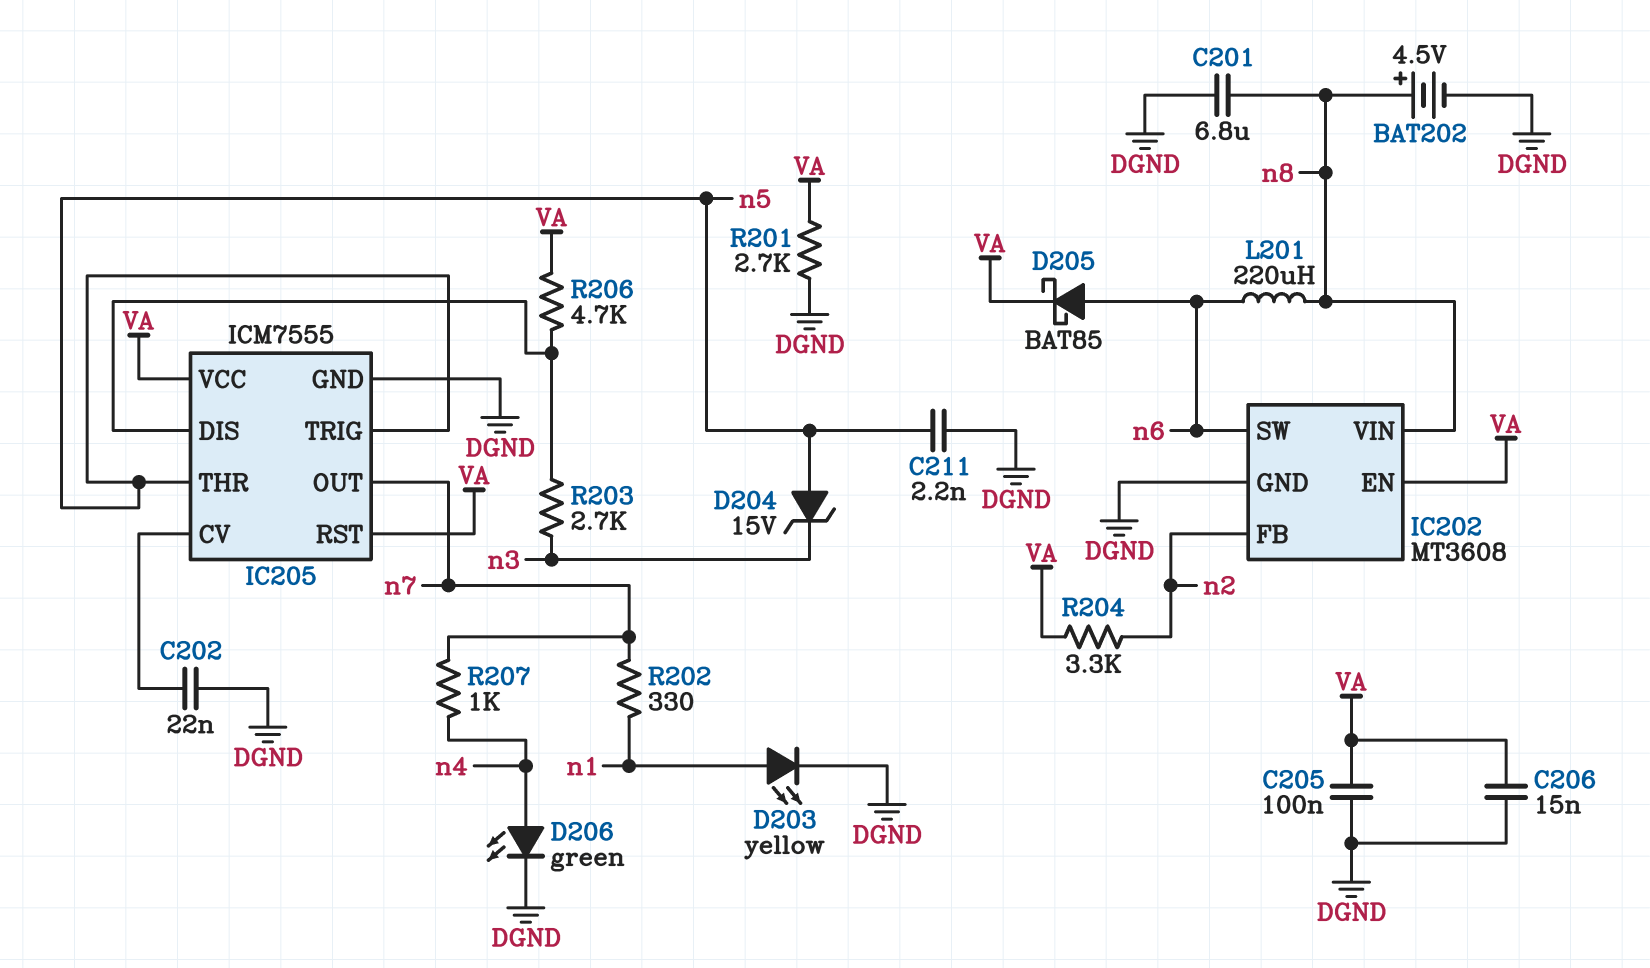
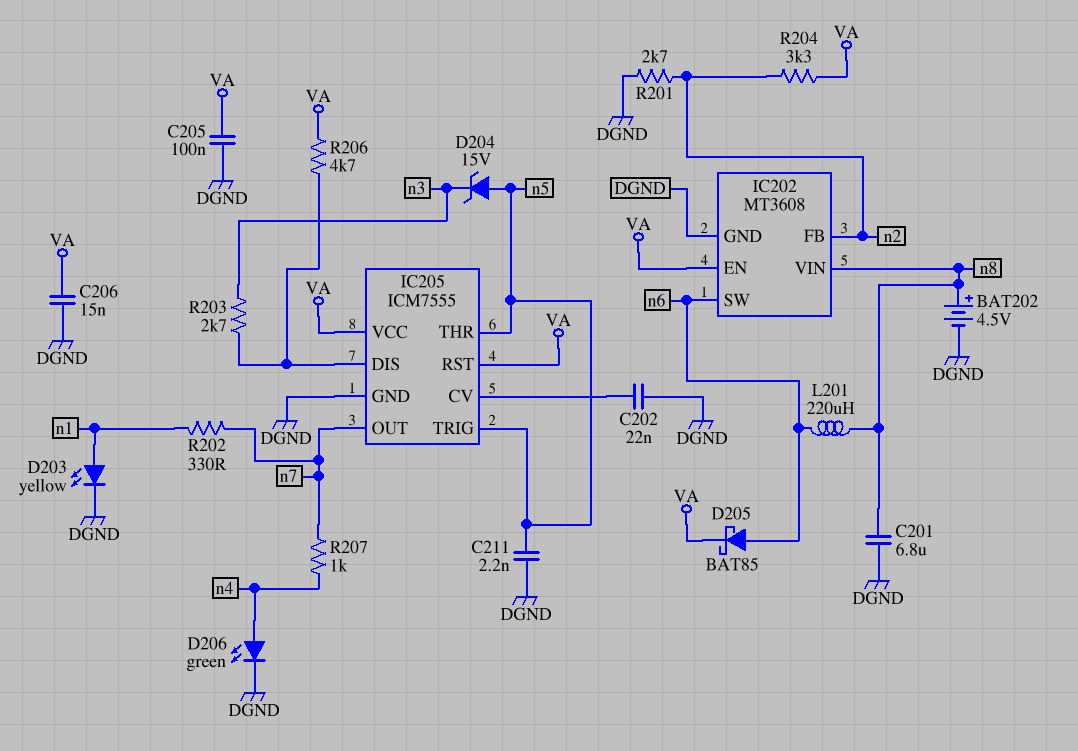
R201: 2.7k (DGND, VA) -> 2.7k (DGND, n2)

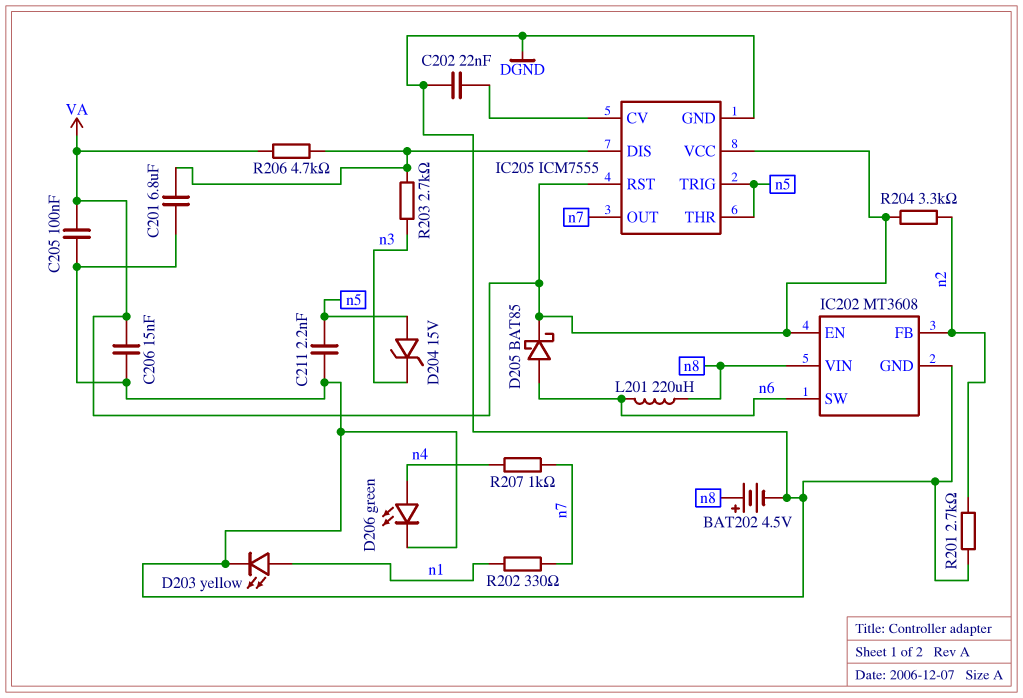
C201: 6.8uF (DGND, n8) -> 6.8uF (DGND, IC205/DIS)

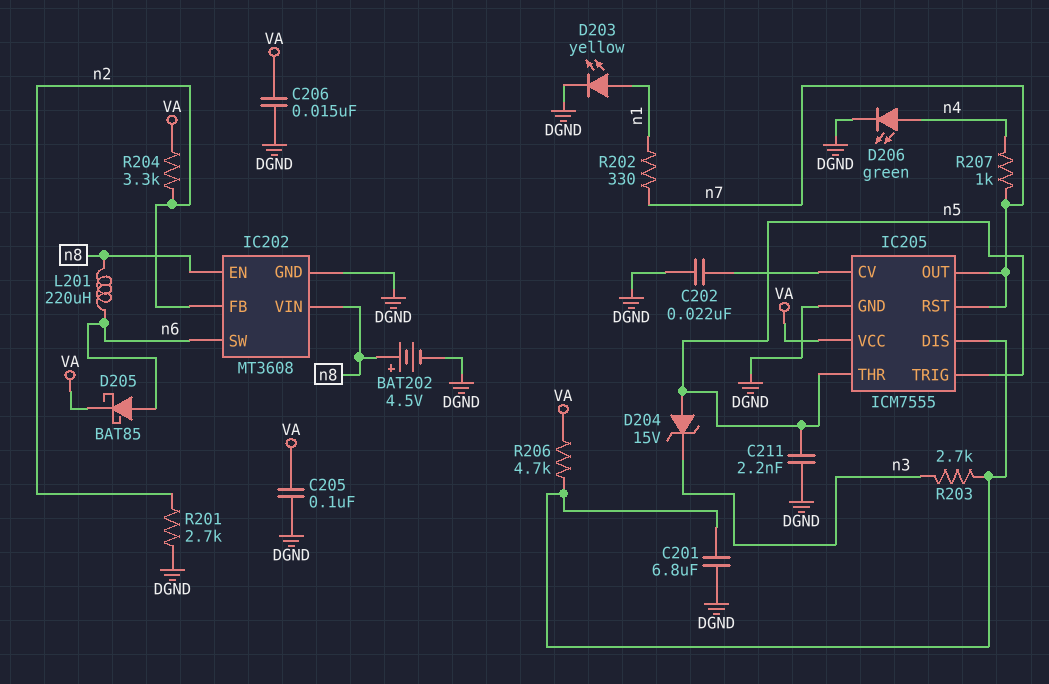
IC202 pin EN: VA -> n8
IC205 pin RST: VA -> n7

